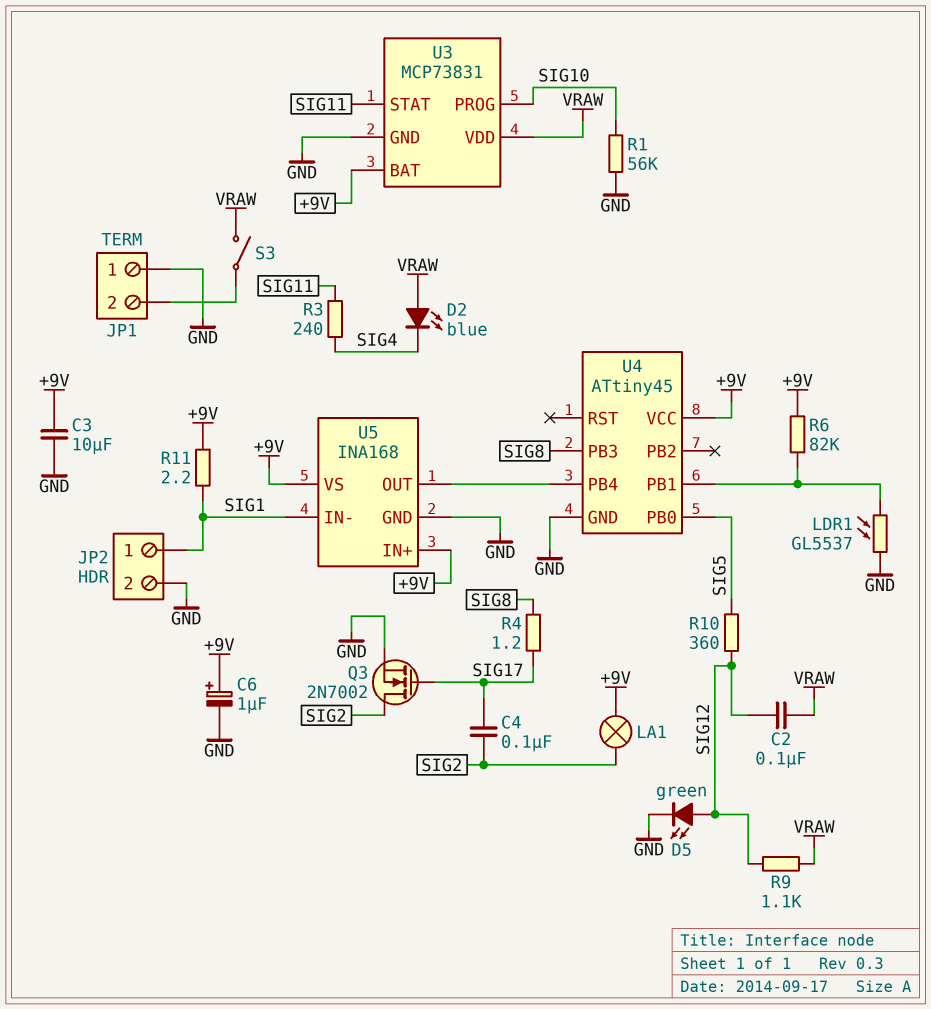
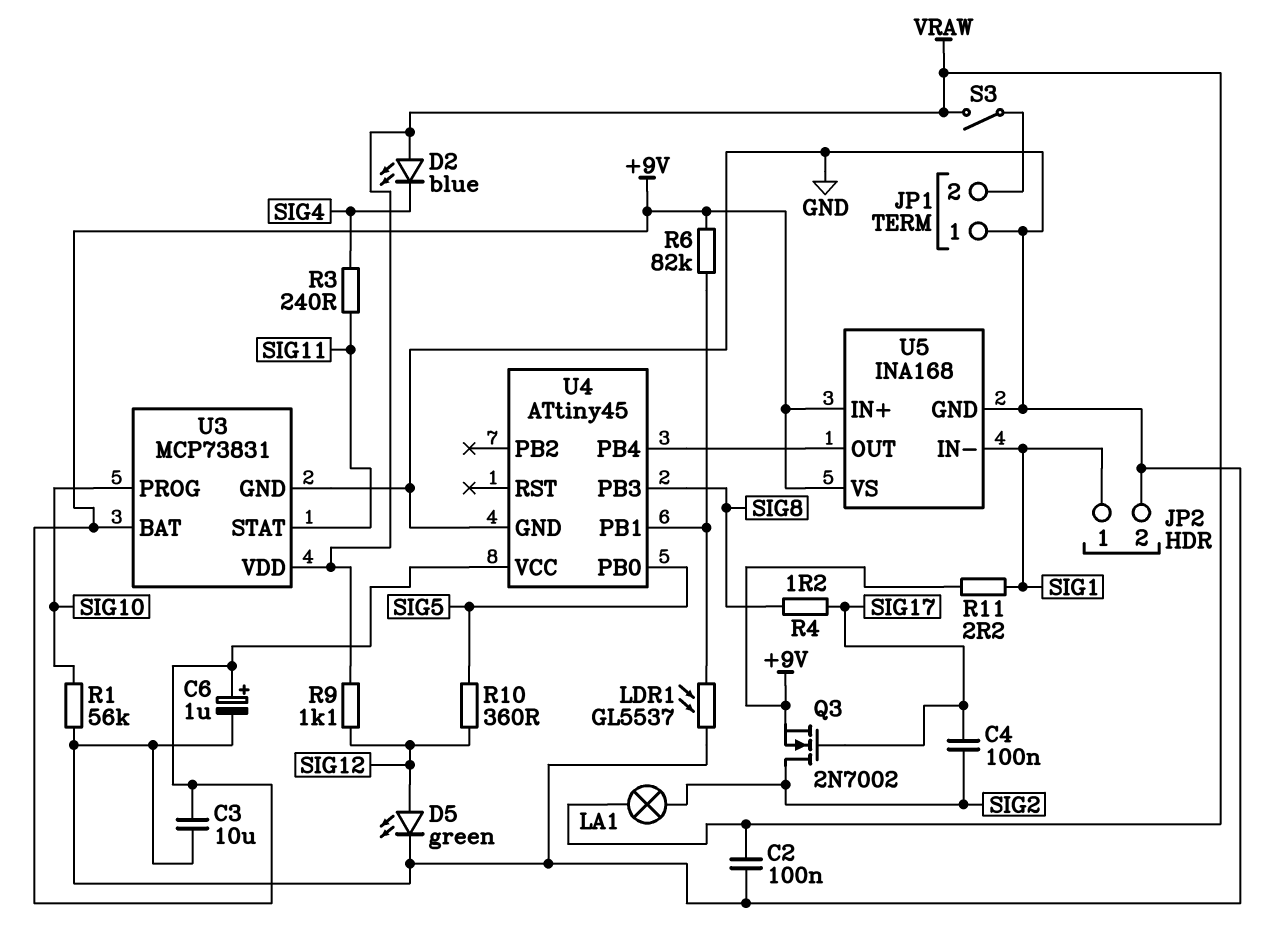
C2: 100nF (SIG12, VRAW) -> 100nF (GND, VRAW)
LA1: lamp (+9V, SIG2) -> lamp (SIG2, VRAW)
Q3: NMOS 2N7002 (G SIG17, D SIG2, S GND) -> NMOS 2N7002 (G SIG17, D SIG2, S +9V)

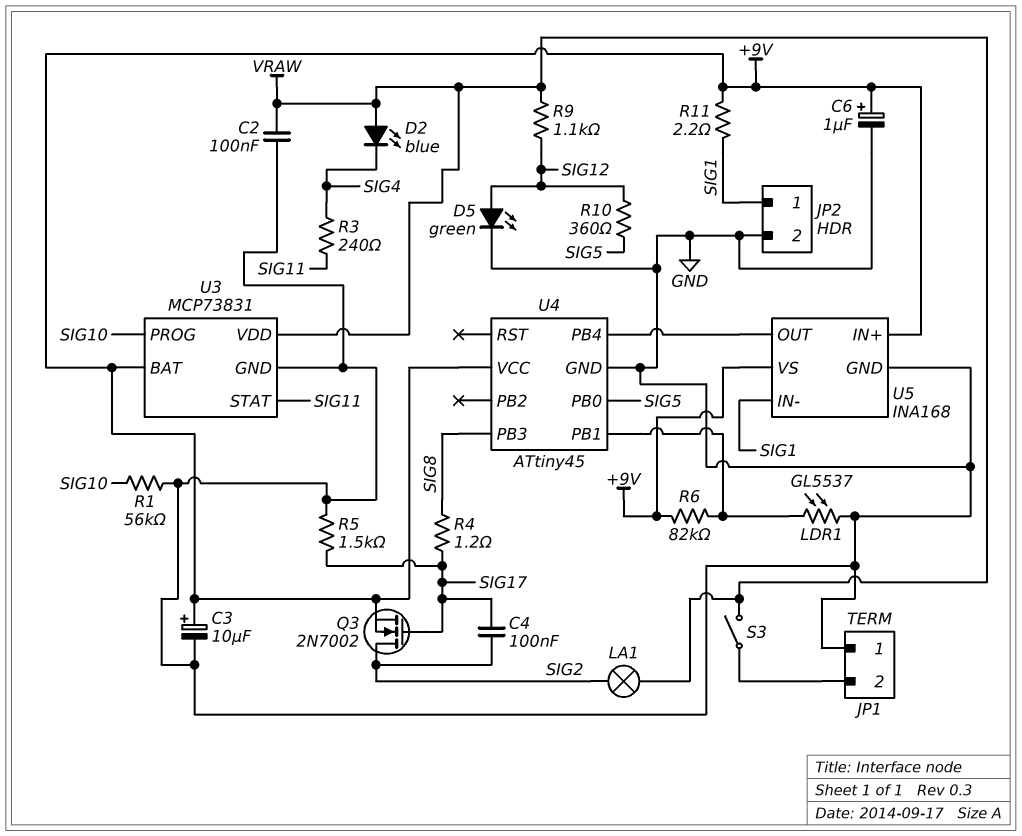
C3: 10uF (+9V, GND) -> 10uF (plus +9V, minus GND)
R5: none -> 1.5k (GND, SIG17)

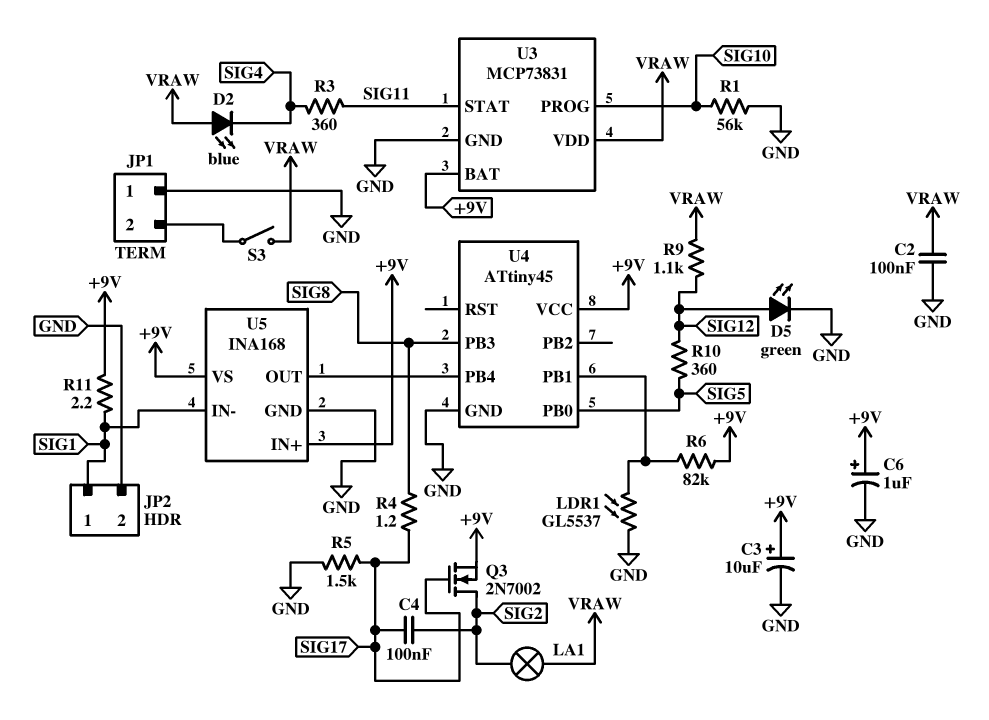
R3: 240 (SIG4, SIG11) -> 360 (SIG4, SIG11)

